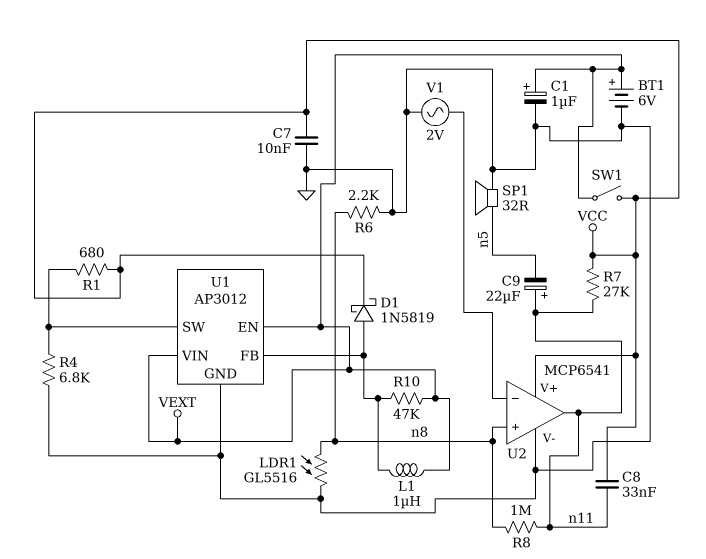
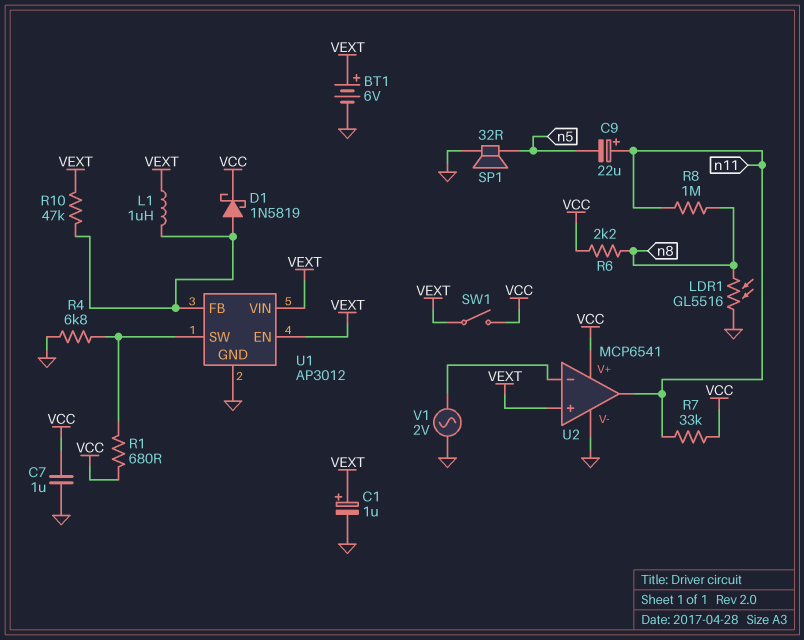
C7: 10nF (GND, VCC) -> 1uF (GND, VCC)
C8: 33nF (VCC, n11) -> none
R6: 2.2k (GND, n8) -> 2.2k (VCC, n8)
R7: 27k (VCC, n11) -> 33k (VCC, n11)
U2 pin in+: n8 -> VEXT

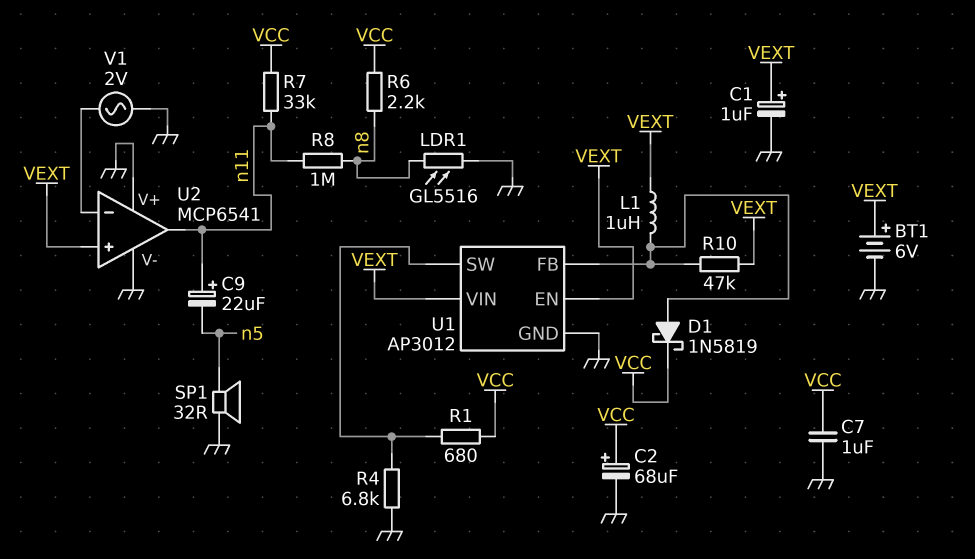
C2: none -> 68uF (plus VCC, minus GND)
SW1: switch (VCC, VEXT) -> none
U2 pin V+: VCC -> GND

